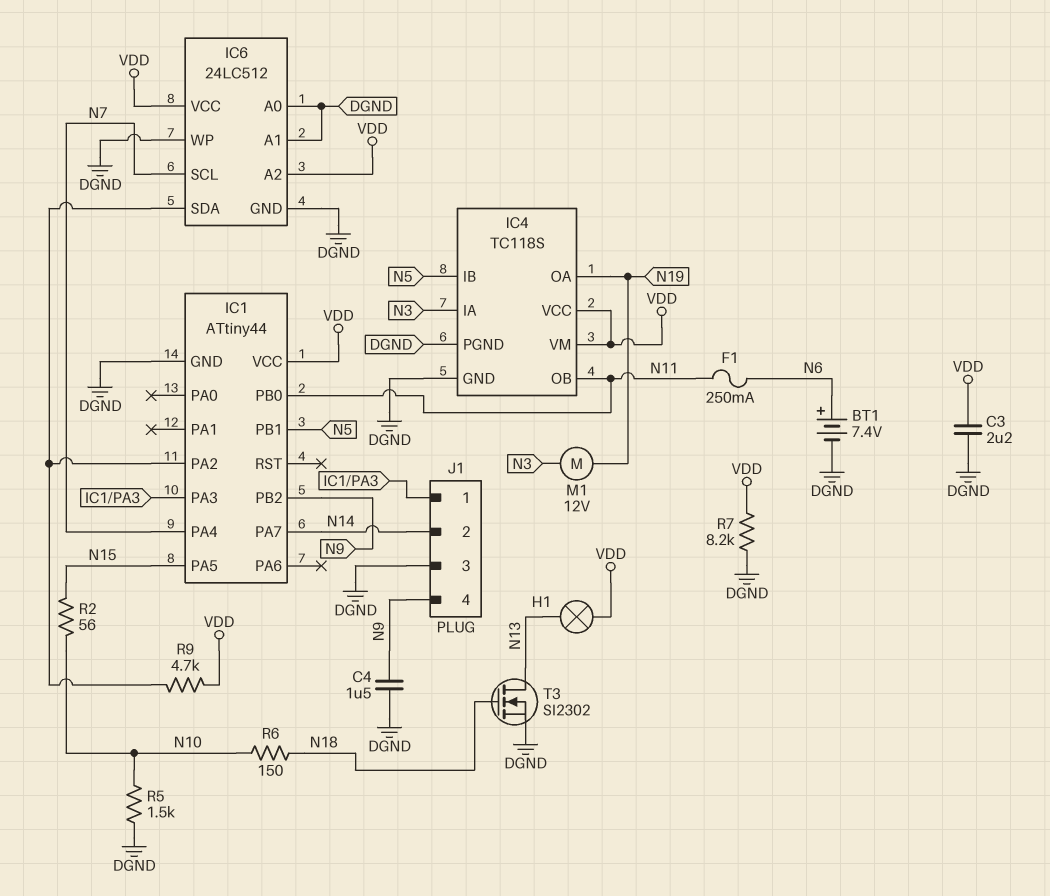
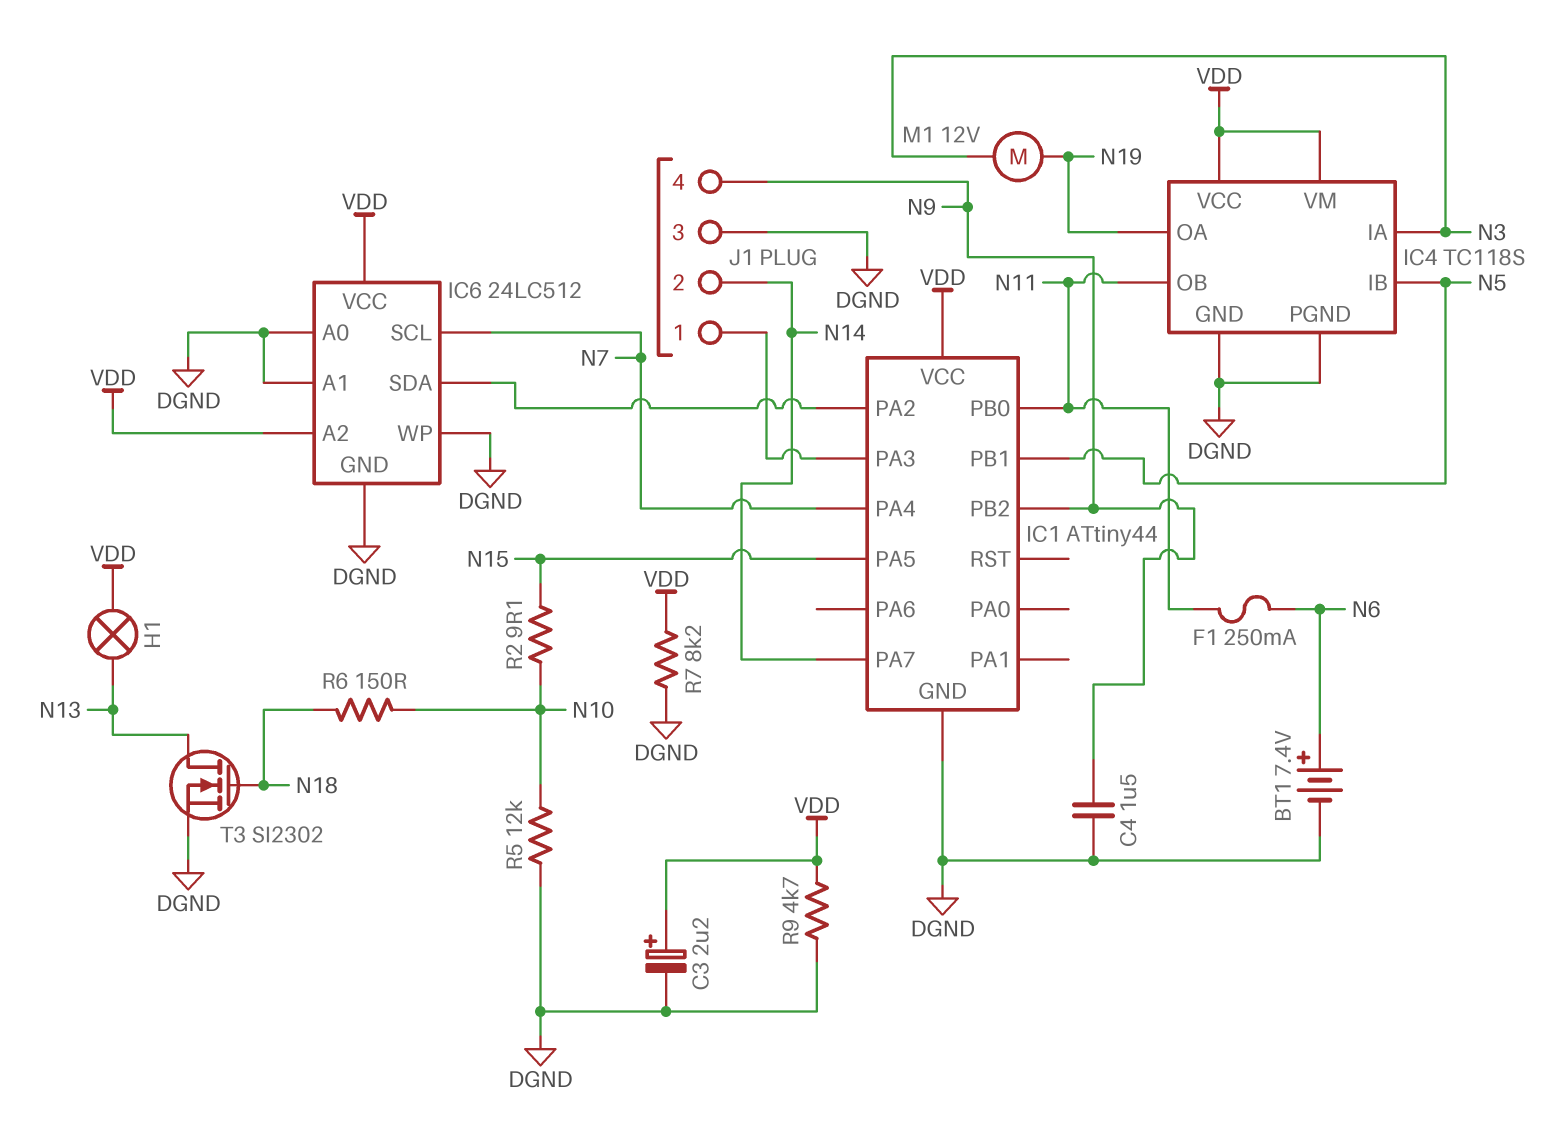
C3: 2.2uF (DGND, VDD) -> 2.2uF (plus VDD, minus DGND)
R2: 56 (N10, N15) -> 9.1 (N10, N15)
R5: 1.5k (DGND, N10) -> 12k (DGND, N10)
R9: 4.7k (IC1/PA2, VDD) -> 4.7k (DGND, VDD)

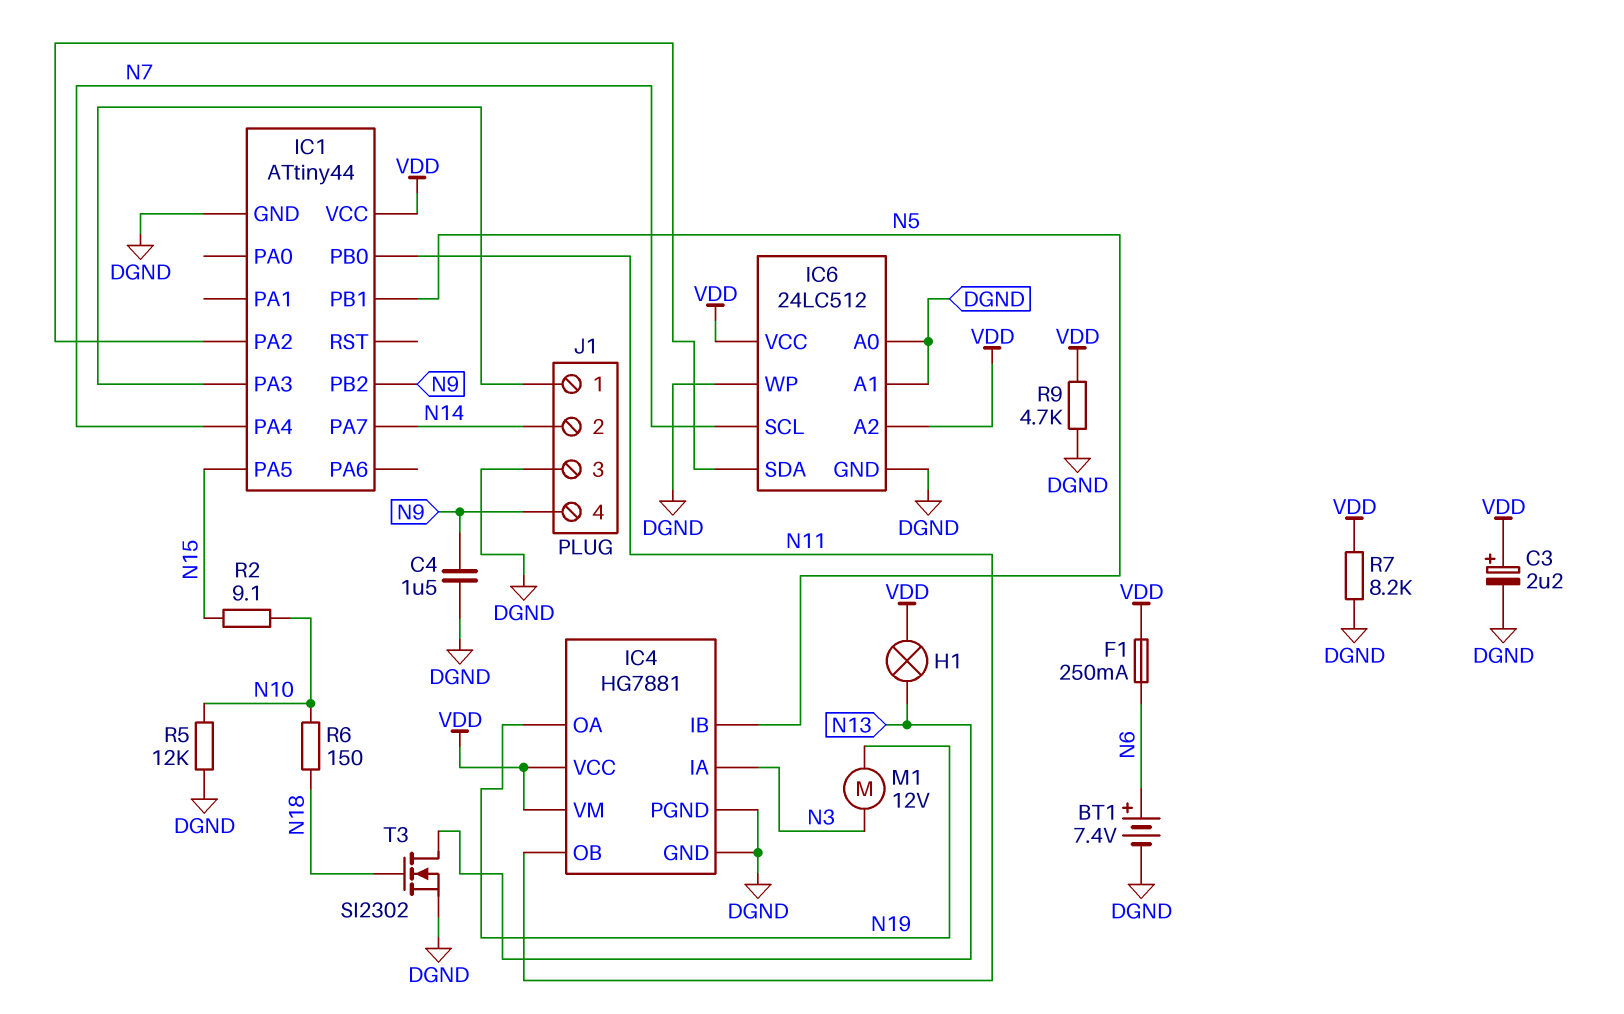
F1: 250mA (N6, N11) -> 250mA (N6, VDD)
IC4: TC118S -> HG7881

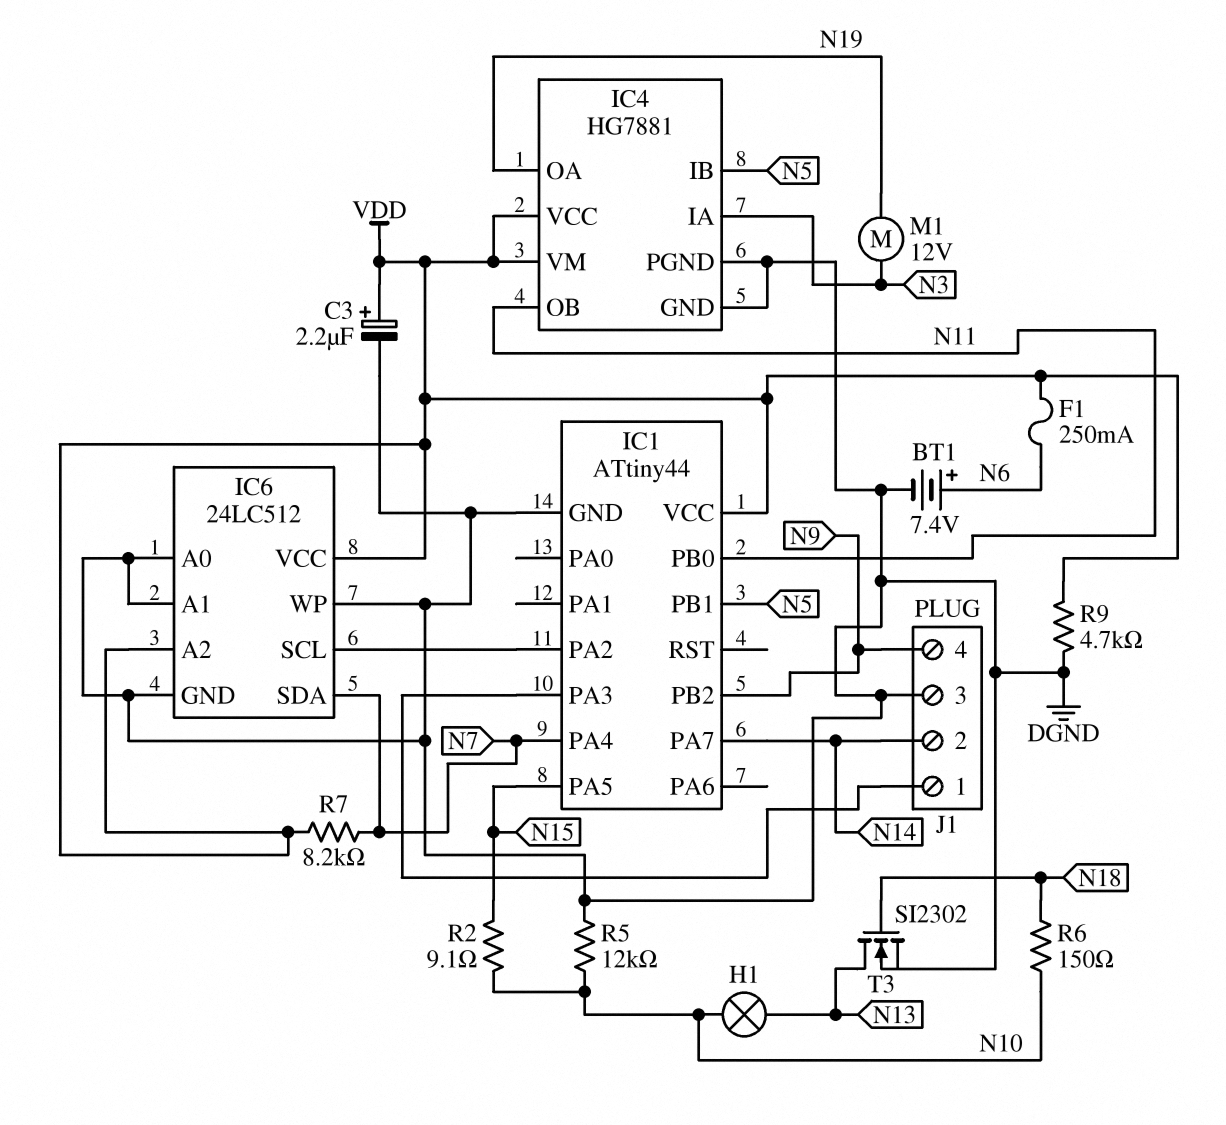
C4: 1.5uF (DGND, N9) -> none
H1: lamp (N13, VDD) -> lamp (N10, N13)
IC6 pin SCL: N7 -> IC1/PA2
IC6 pin SDA: IC1/PA2 -> N7
R7: 8.2k (DGND, VDD) -> 8.2k (N7, VDD)

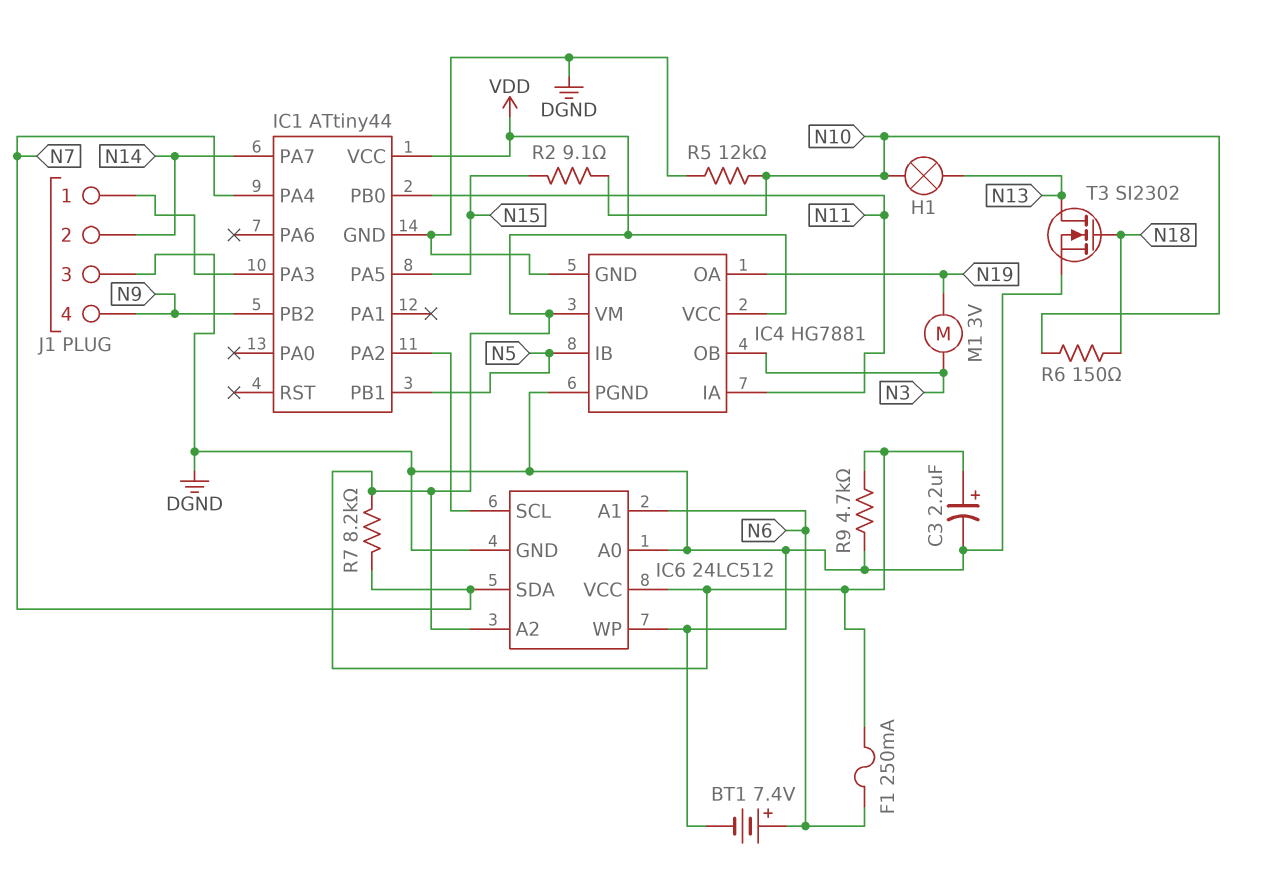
IC4 pin IA: N3 -> N11
IC4 pin OB: N11 -> N3
IC6 pin A1: DGND -> N6
M1: motor 12V (N3, N19) -> motor 3V (N3, N19)

